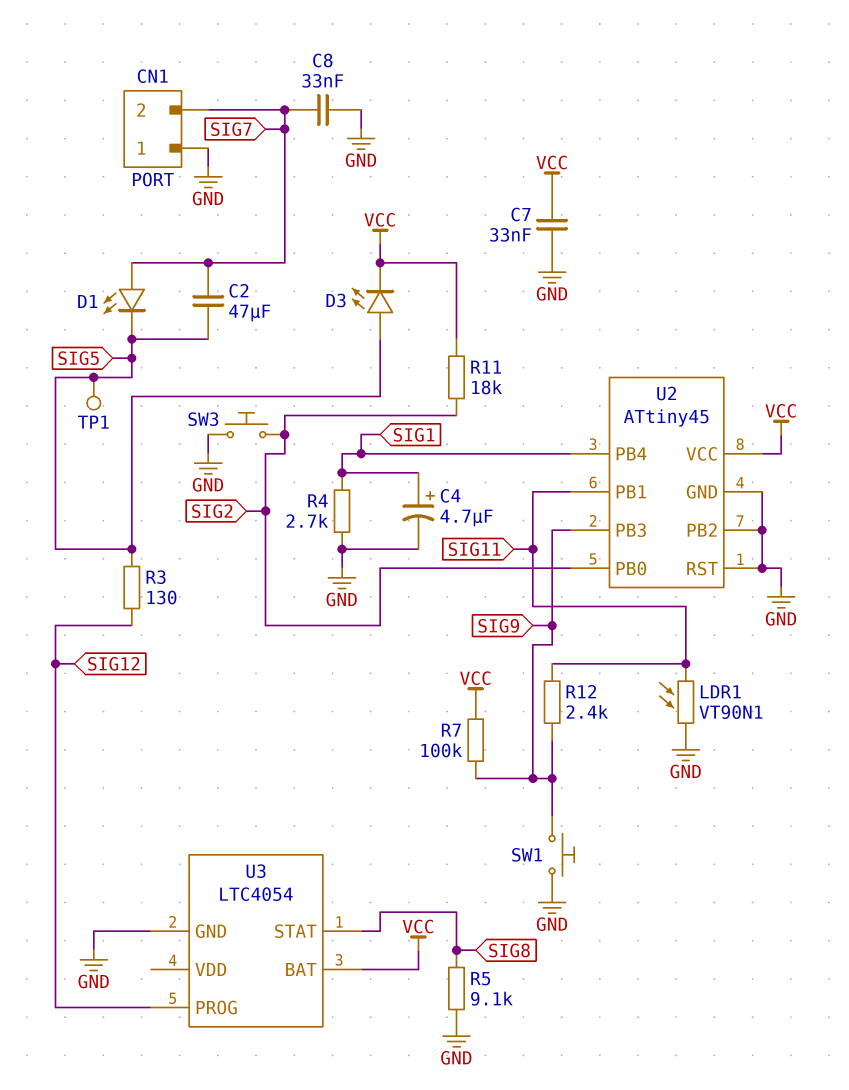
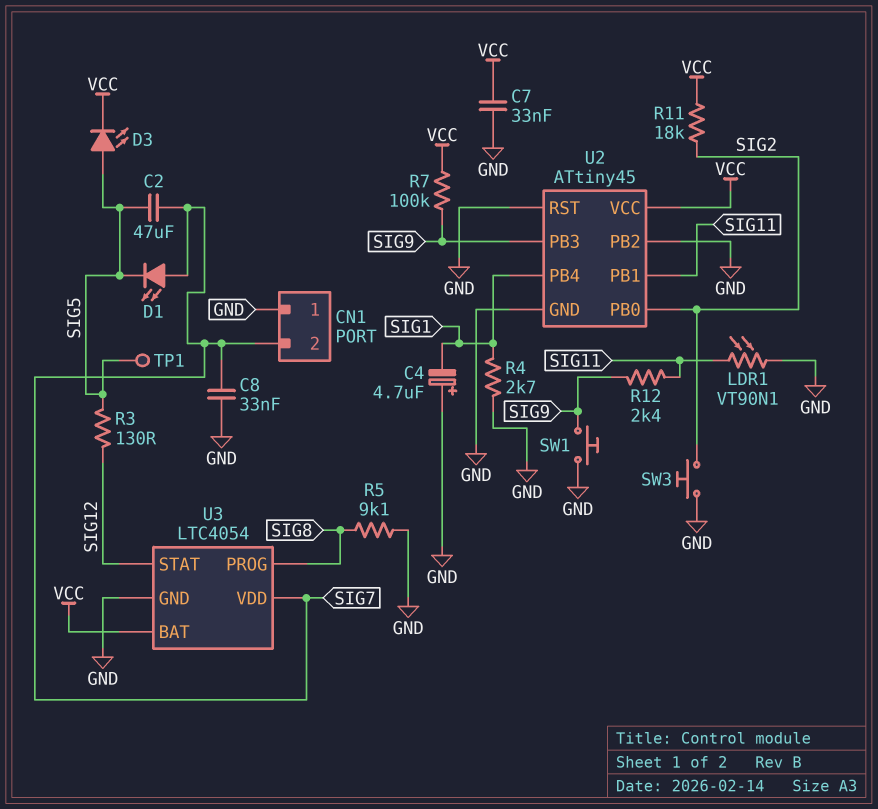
C4: 4.7uF (plus SIG1, minus GND) -> 4.7uF (plus GND, minus SIG1)
U3 pin PROG: SIG12 -> SIG8
U3 pin STAT: SIG8 -> SIG12
U3 pin VDD: none -> SIG7

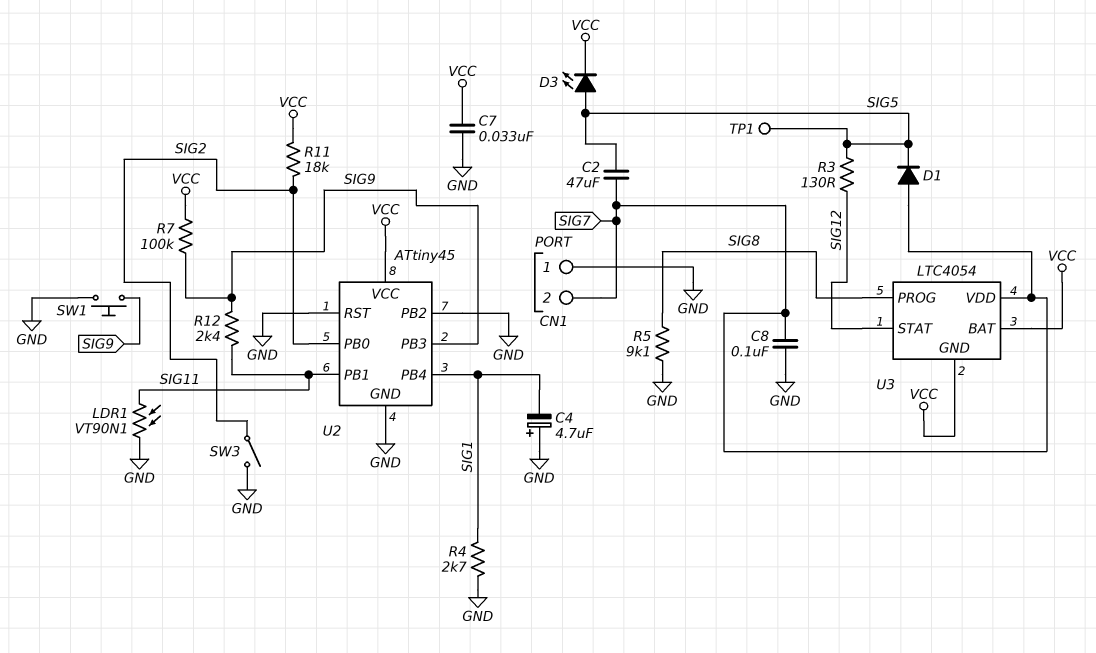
C8: 33nF (GND, SIG7) -> 100nF (GND, SIG7)
D1: LED (A SIG7, K SIG5) -> diode (A SIG7, K SIG5)
SW3: button (GND, SIG2) -> switch (GND, SIG2)
U3 pin GND: GND -> VCC

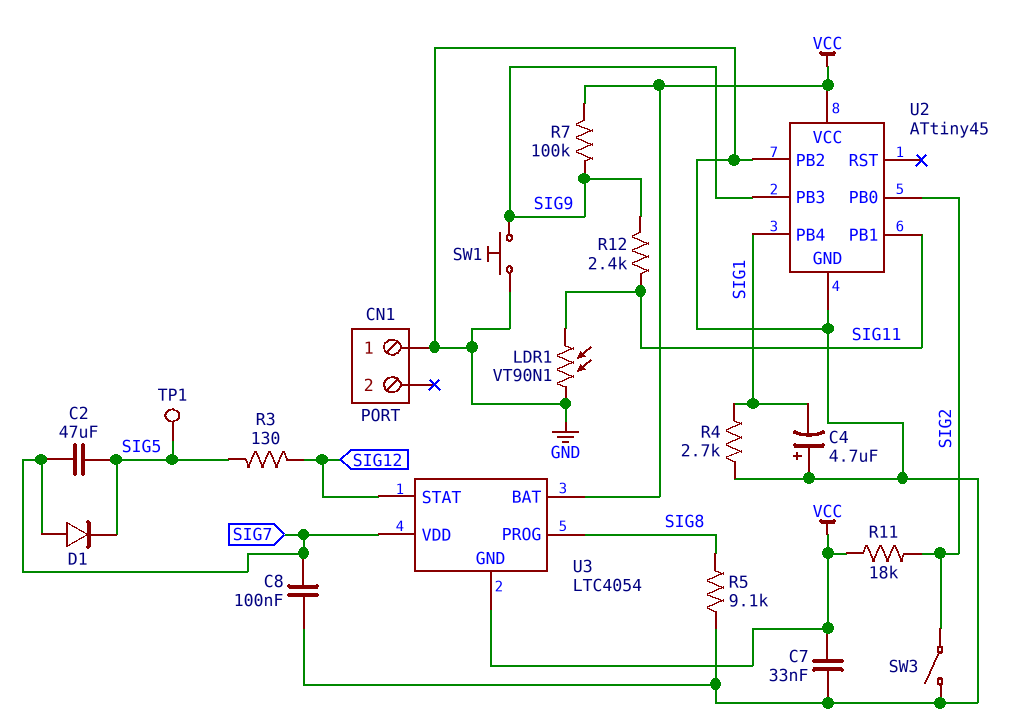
CN1 pin 2: SIG7 -> none
D3: LED (A SIG5, K VCC) -> none
U2 pin RST: GND -> none

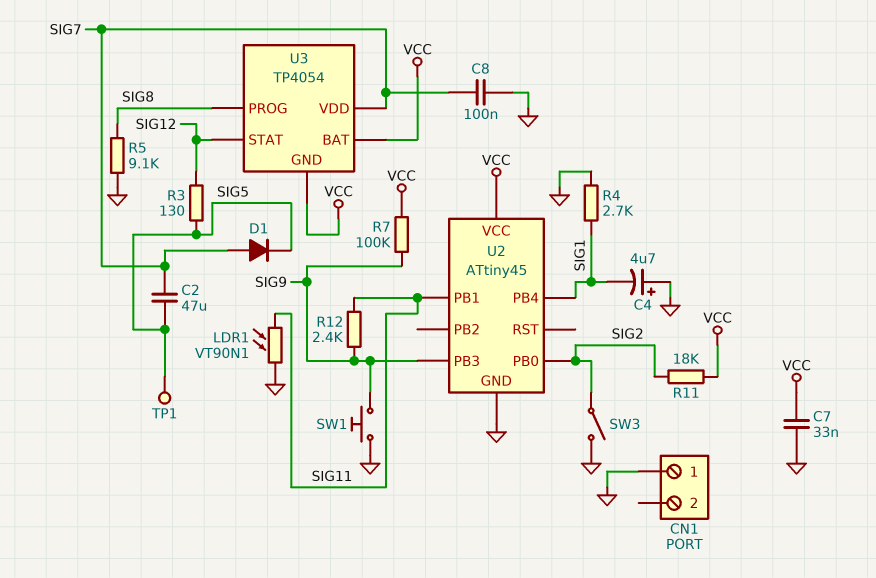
U2 pin PB2: GND -> none
U3: LTC4054 -> TP4054

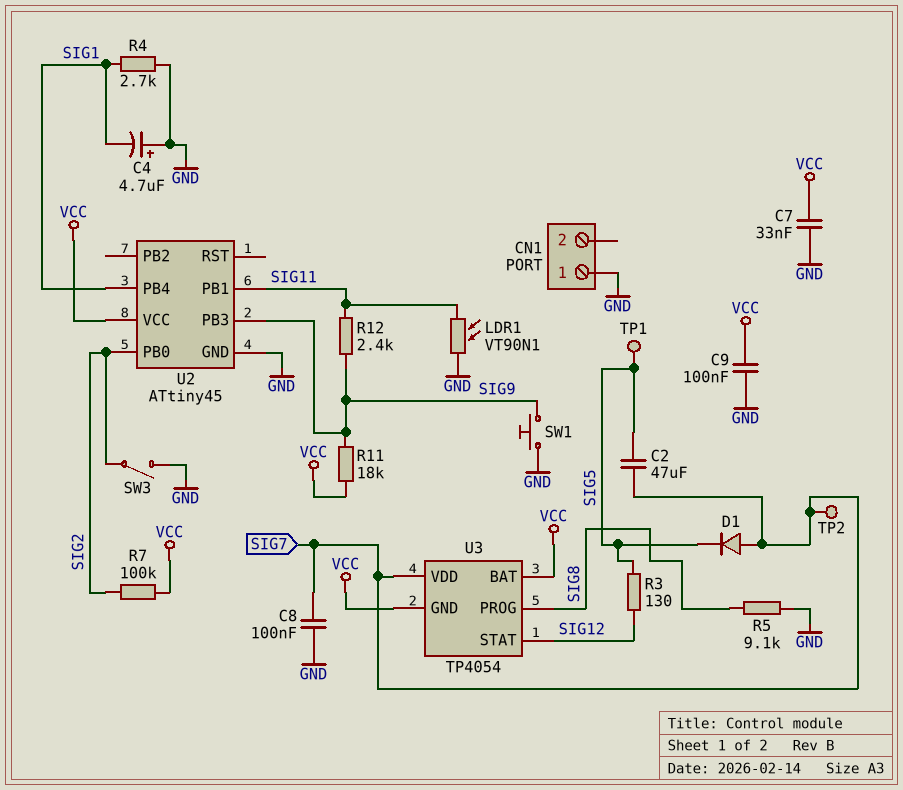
C9: none -> 100nF (GND, VCC)
R7: 100k (SIG9, VCC) -> 100k (SIG2, VCC)
R11: 18k (SIG2, VCC) -> 18k (SIG9, VCC)
TP2: none -> test point (SIG7)

